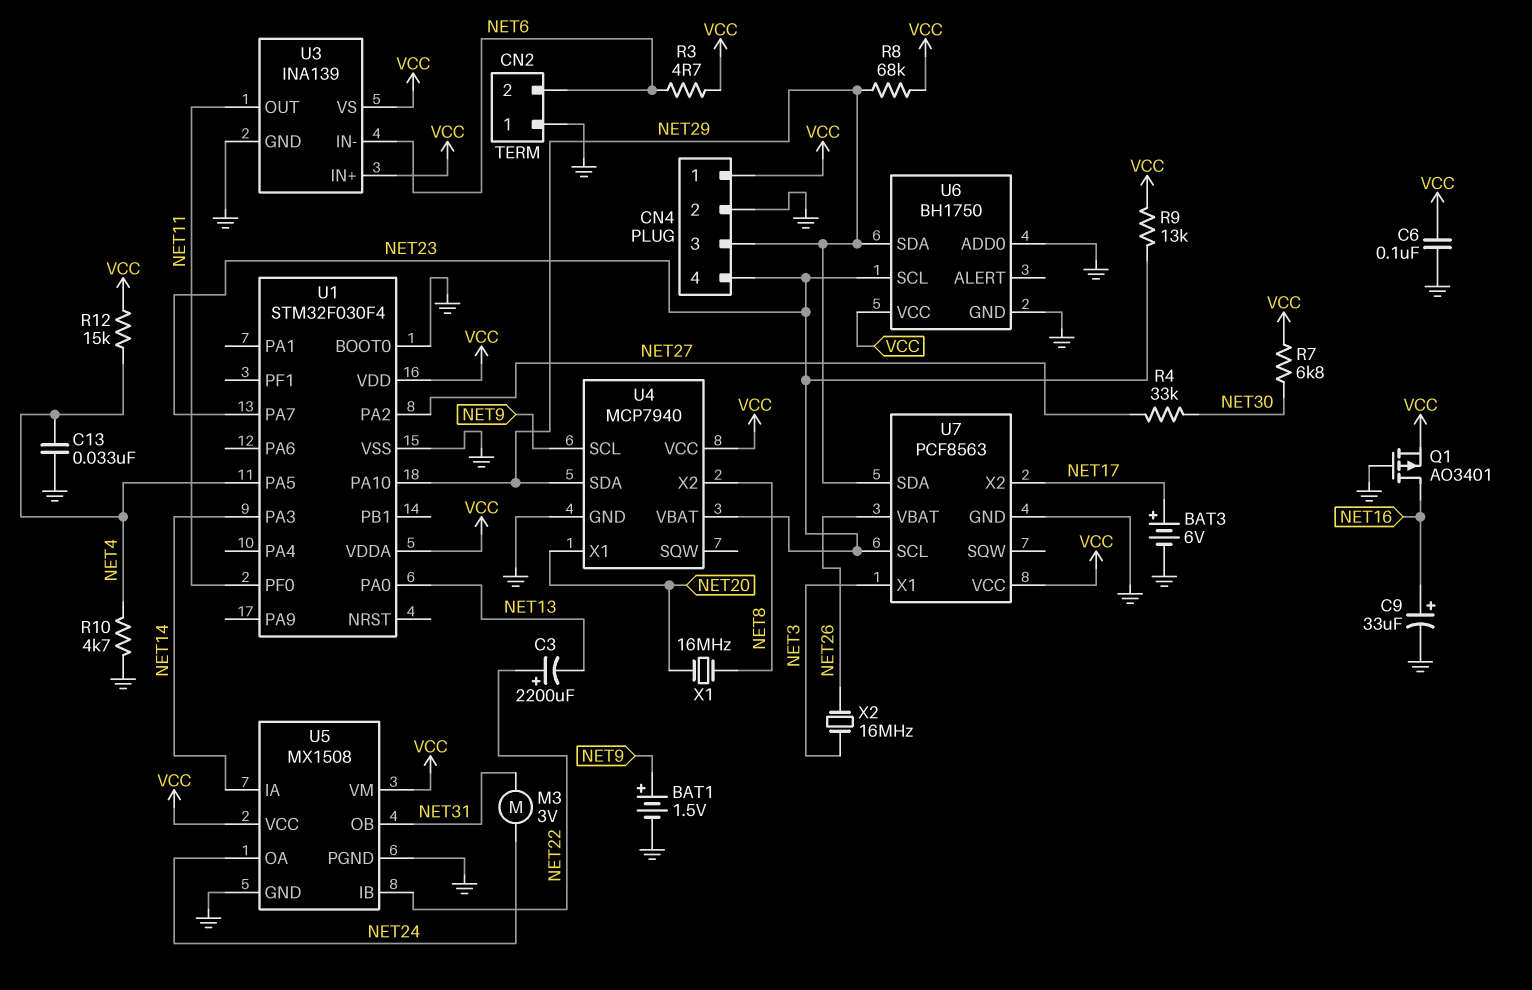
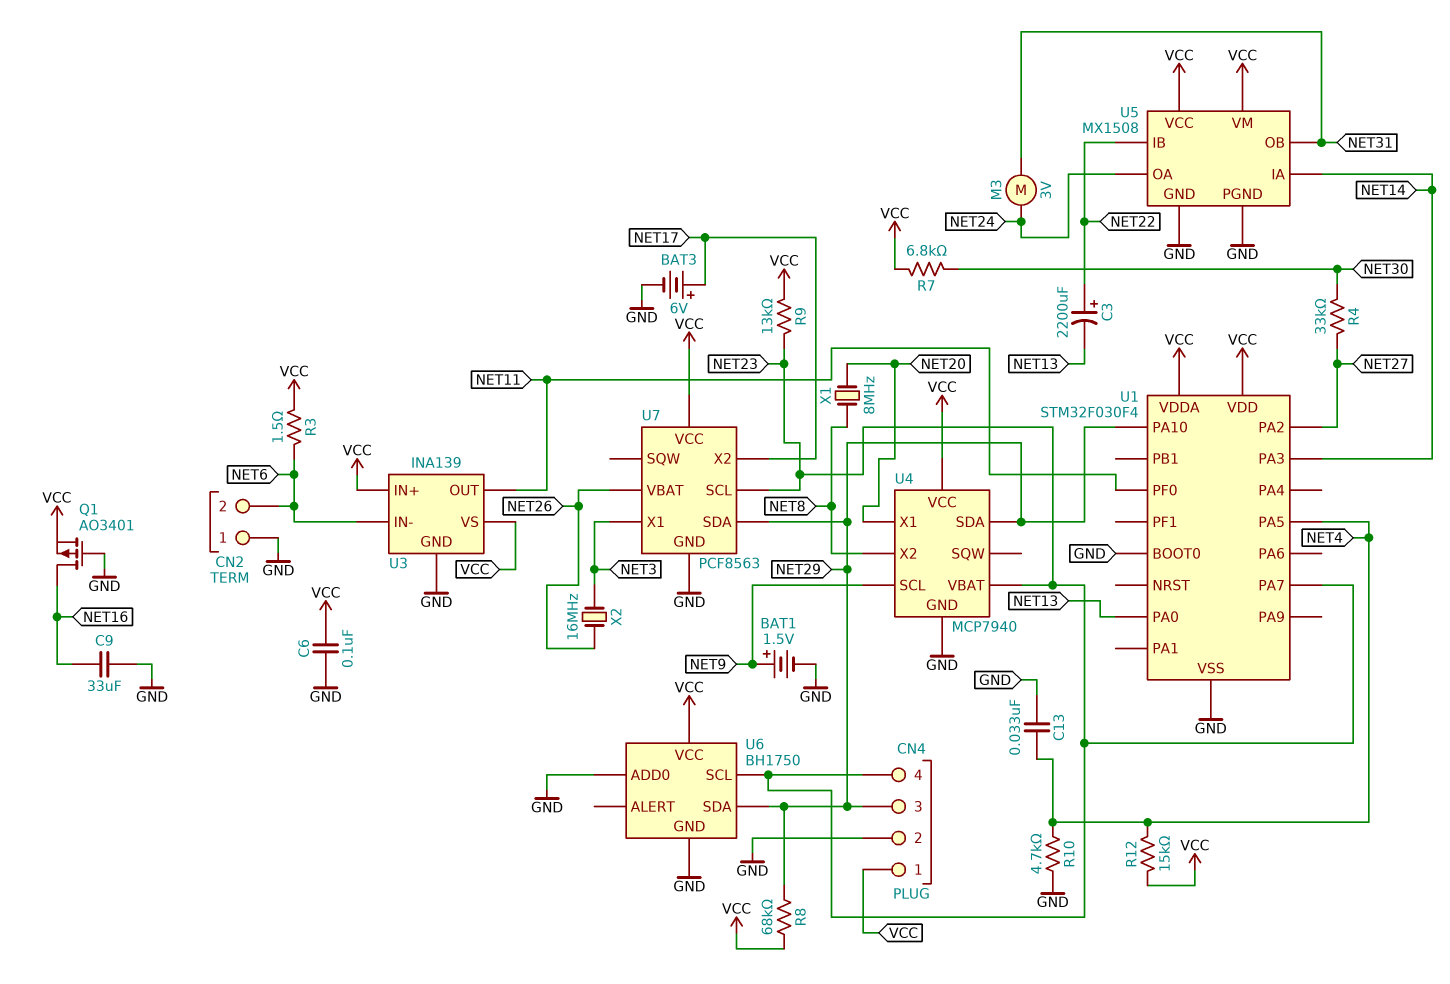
C9: 33uF (plus NET16, minus GND) -> 33uF (GND, NET16)
R3: 4.7 (NET6, VCC) -> 1.5 (NET6, VCC)
X1: 16MHz (NET8, NET20) -> 8MHz (NET8, NET20)

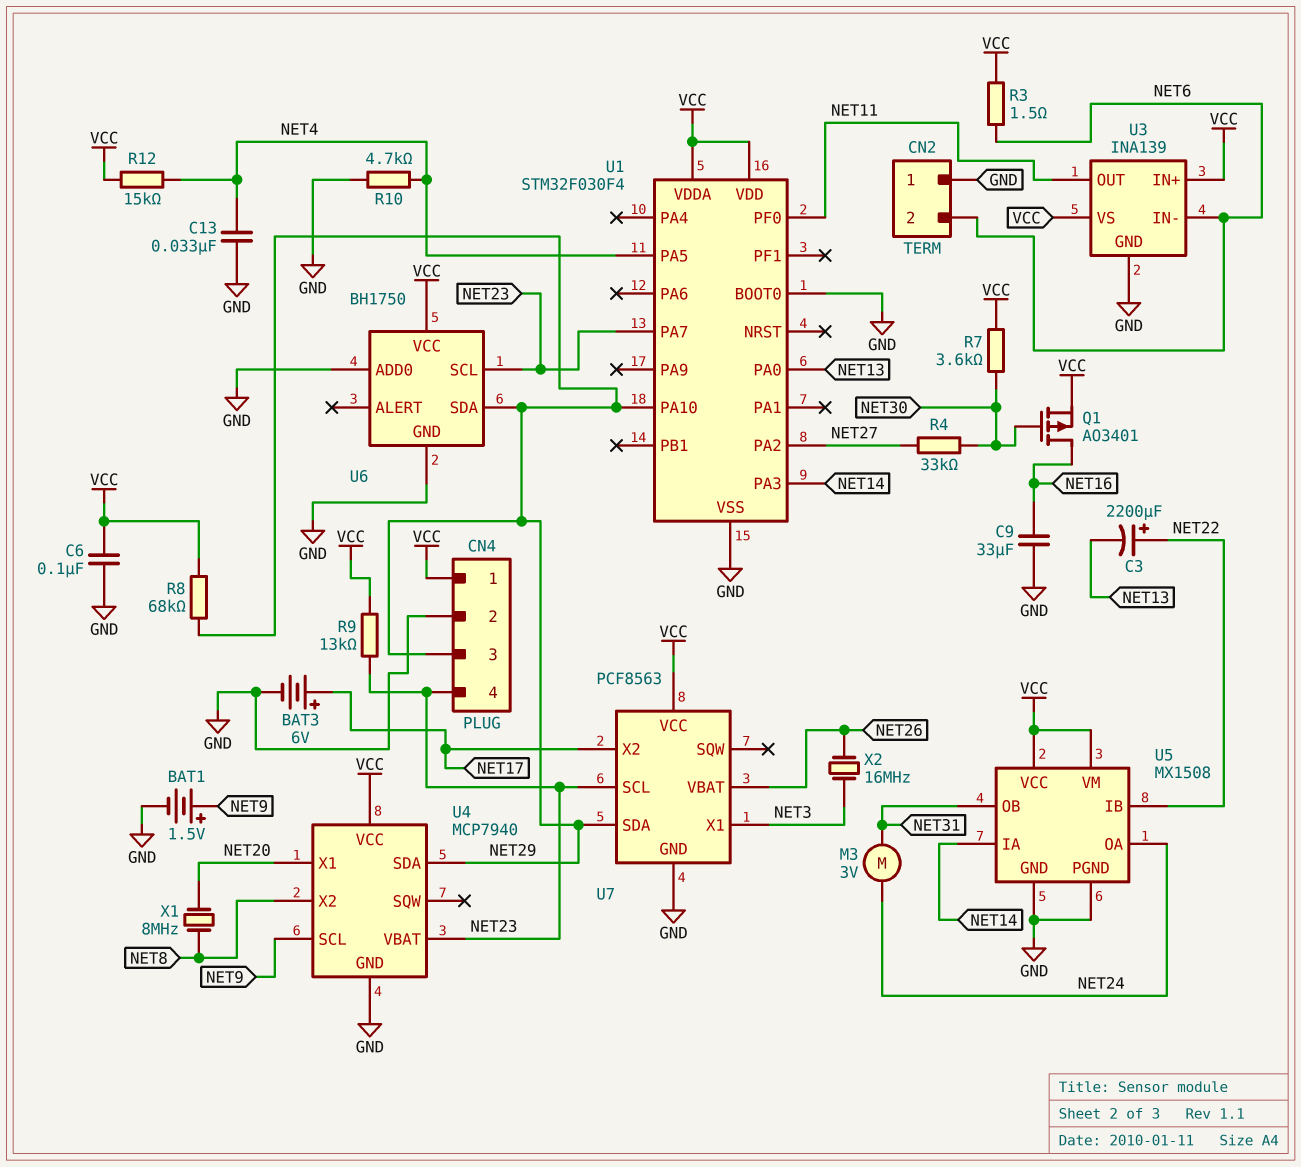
Q1: PMOS AO3401 (G GND, D NET16, S VCC) -> PMOS AO3401 (G NET30, D NET16, S VCC)
R7: 6.8k (NET30, VCC) -> 3.6k (NET30, VCC)

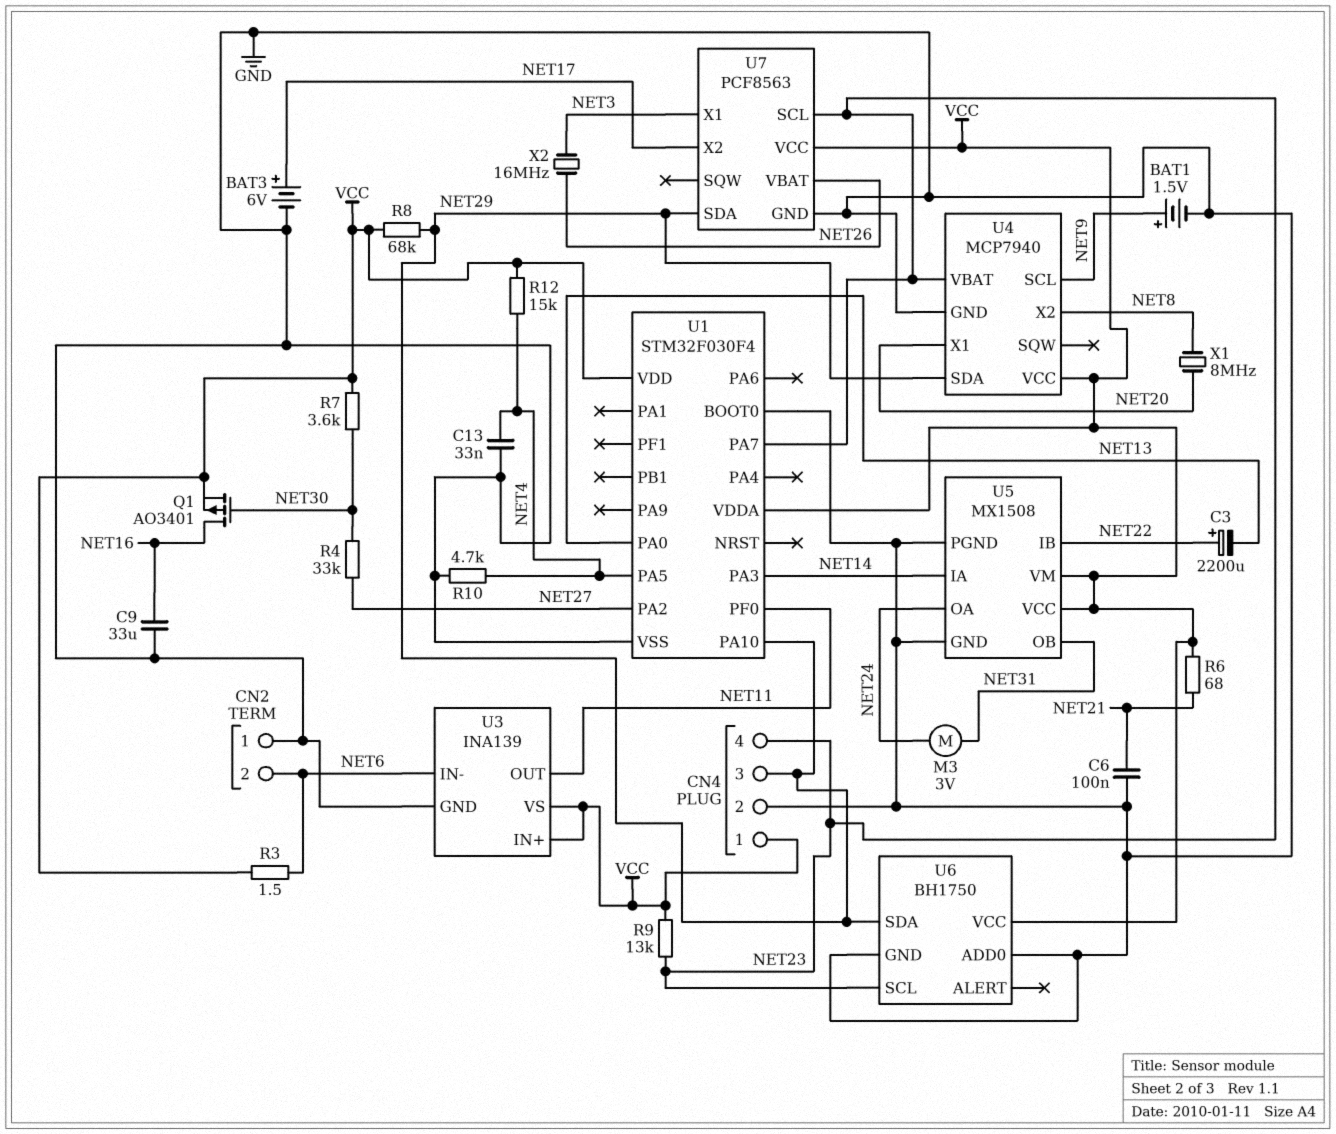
C6: 100nF (GND, VCC) -> 100nF (GND, NET21)
R6: none -> 68 (NET21, VCC)

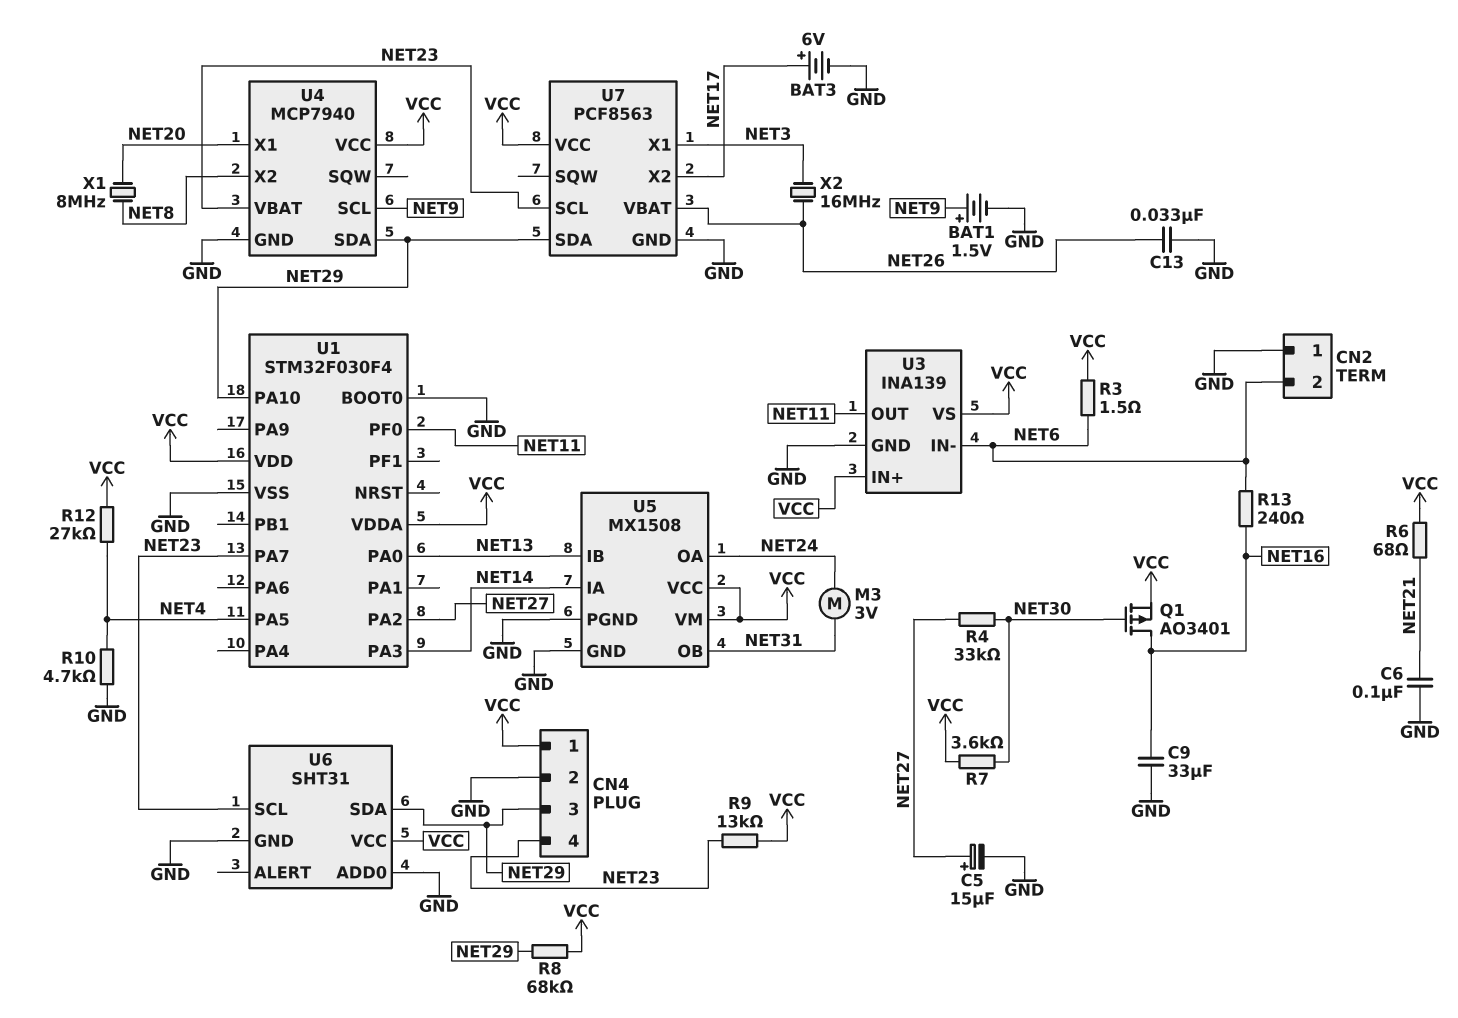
C3: 2200uF (plus NET22, minus NET13) -> none
C5: none -> 15uF (plus NET27, minus GND)
C13: 33nF (GND, NET4) -> 33nF (GND, NET26)
R12: 15k (NET4, VCC) -> 27k (NET4, VCC)
R13: none -> 240 (NET6, NET16)
U5 pin IB: NET22 -> NET13
U6: BH1750 -> SHT31

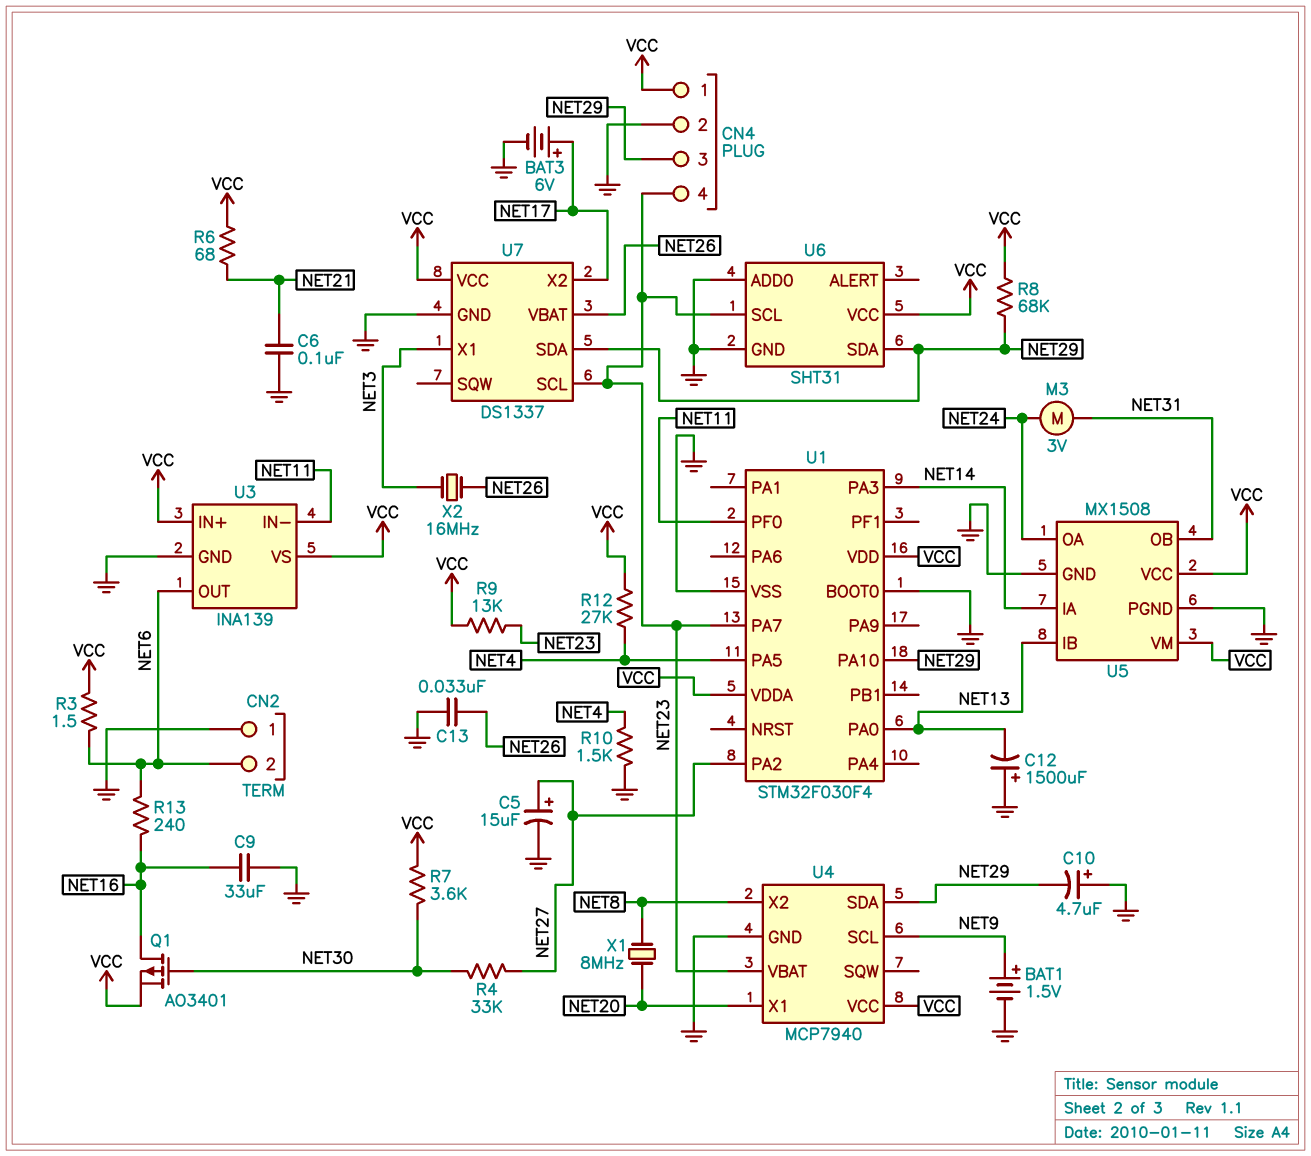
C10: none -> 4.7uF (plus GND, minus NET29)
C12: none -> 1500uF (plus GND, minus NET13)
R10: 4.7k (GND, NET4) -> 1.5k (GND, NET4)
U3 pin IN-: NET6 -> NET11
U3 pin OUT: NET11 -> NET6
U7: PCF8563 -> DS1337

